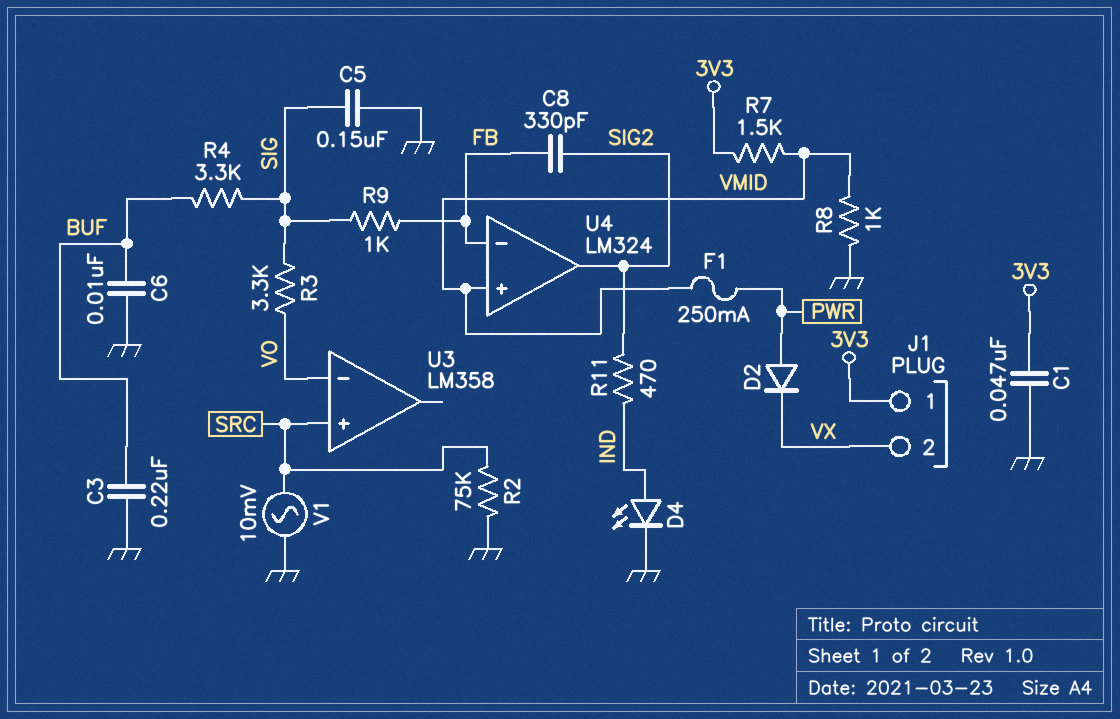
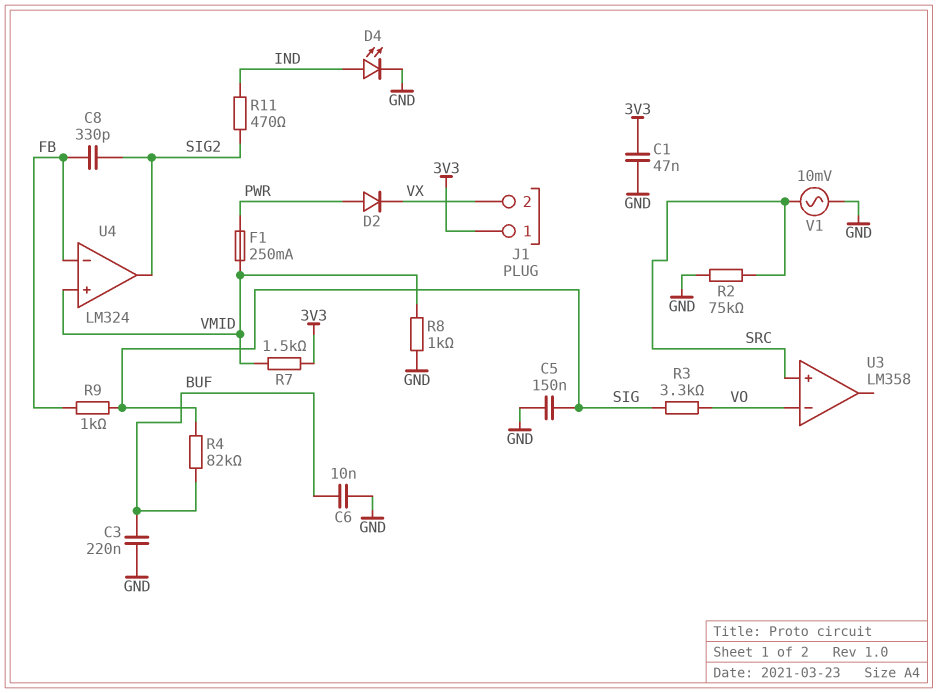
R4: 3.3k (BUF, SIG) -> 82k (BUF, SIG)

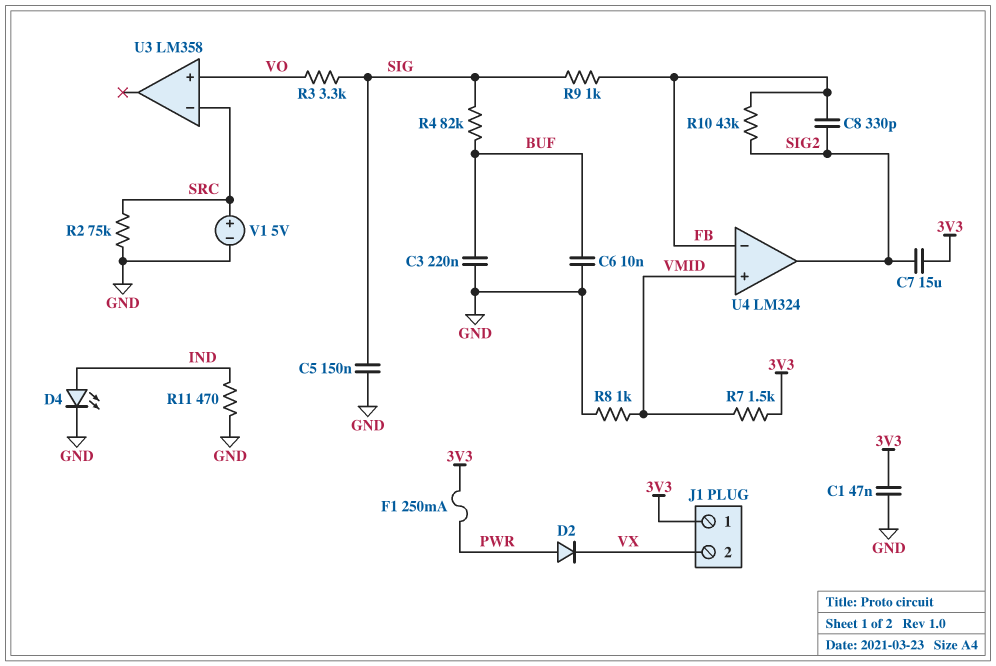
C7: none -> 15uF (3V3, SIG2)
F1: 250mA (PWR, VMID) -> 250mA (3V3, PWR)
R10: none -> 43k (FB, SIG2)
R11: 470 (IND, SIG2) -> 470 (GND, IND)
U3 pin in+: SRC -> VO
U3 pin in-: VO -> SRC
V1: AC 10mV (GND, SRC) -> 5V (plus SRC, minus GND)

